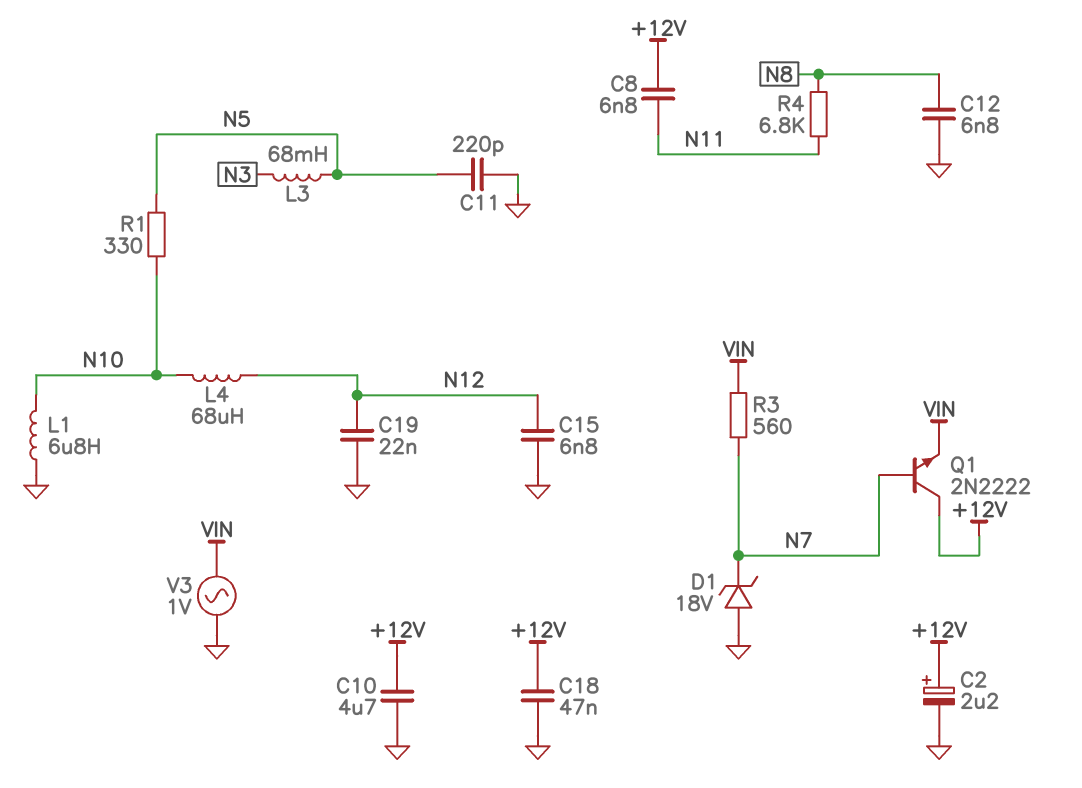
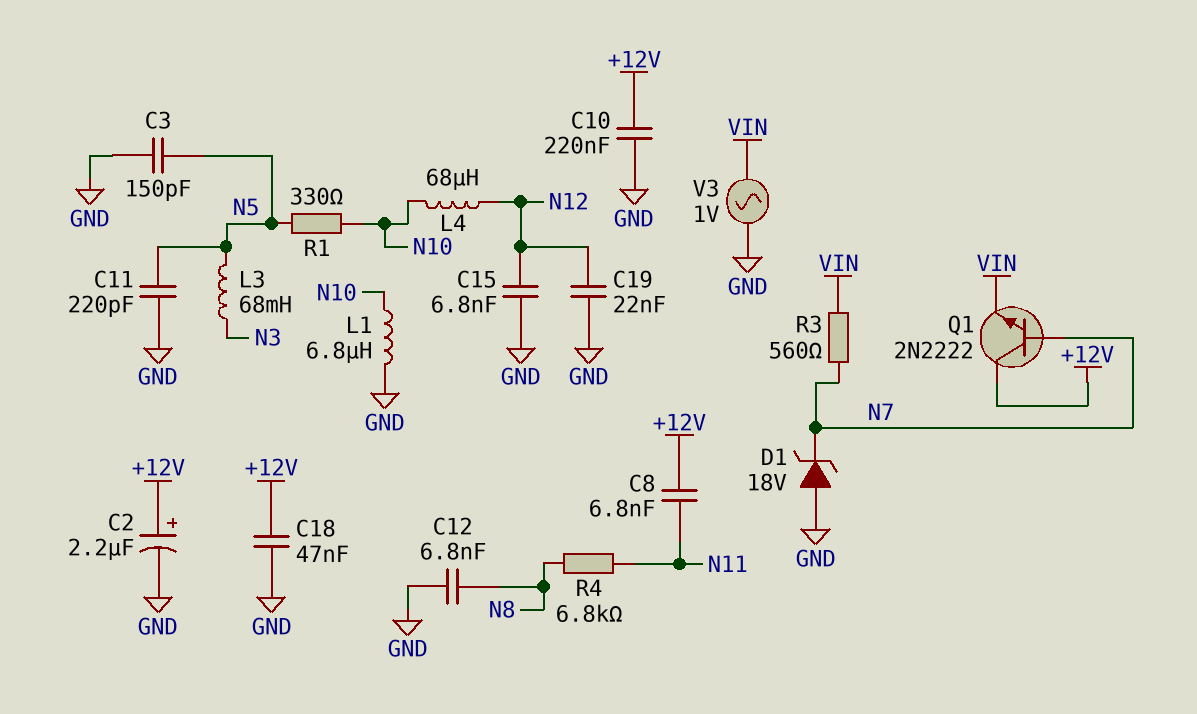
C3: none -> 150pF (GND, N5)
C10: 4.7uF (+12V, GND) -> 220nF (+12V, GND)

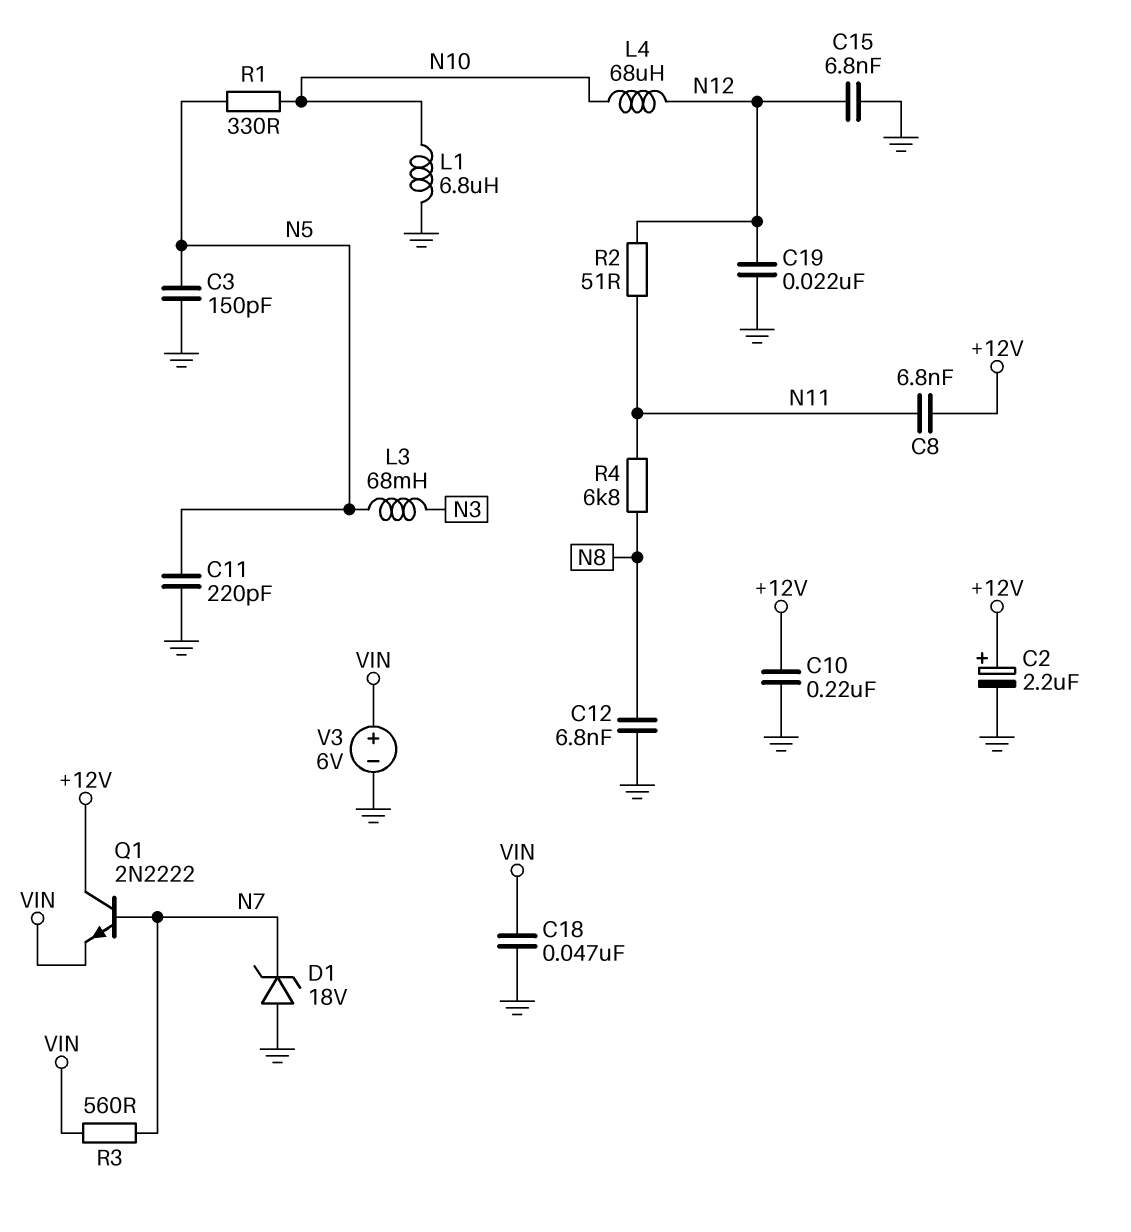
C18: 47nF (+12V, GND) -> 47nF (GND, VIN)
R2: none -> 51 (N11, N12)
V3: AC 1V (GND, VIN) -> 6V (plus VIN, minus GND)

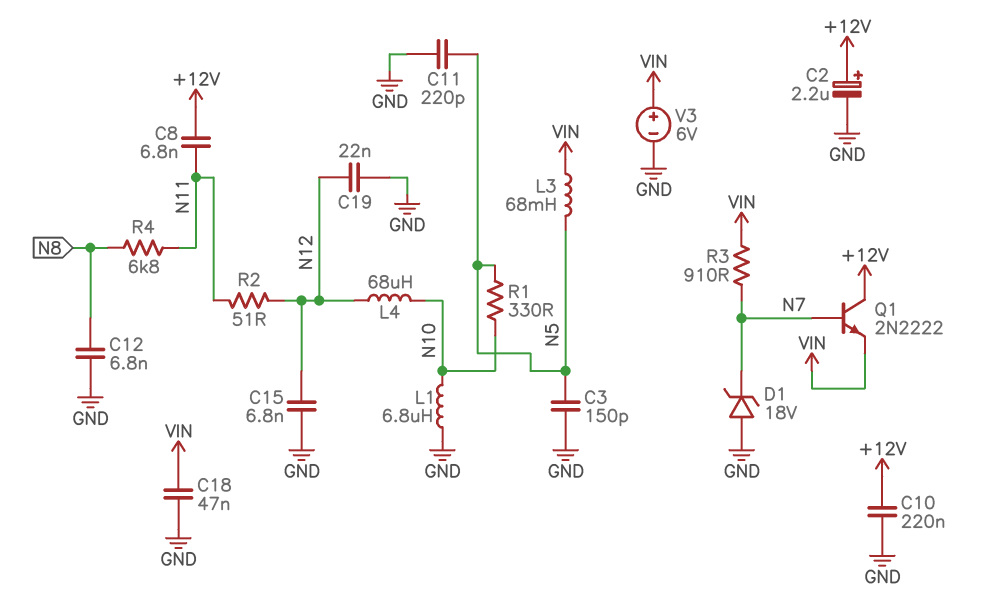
L3: 68mH (N3, N5) -> 68mH (N5, VIN)
R3: 560 (N7, VIN) -> 910 (N7, VIN)

